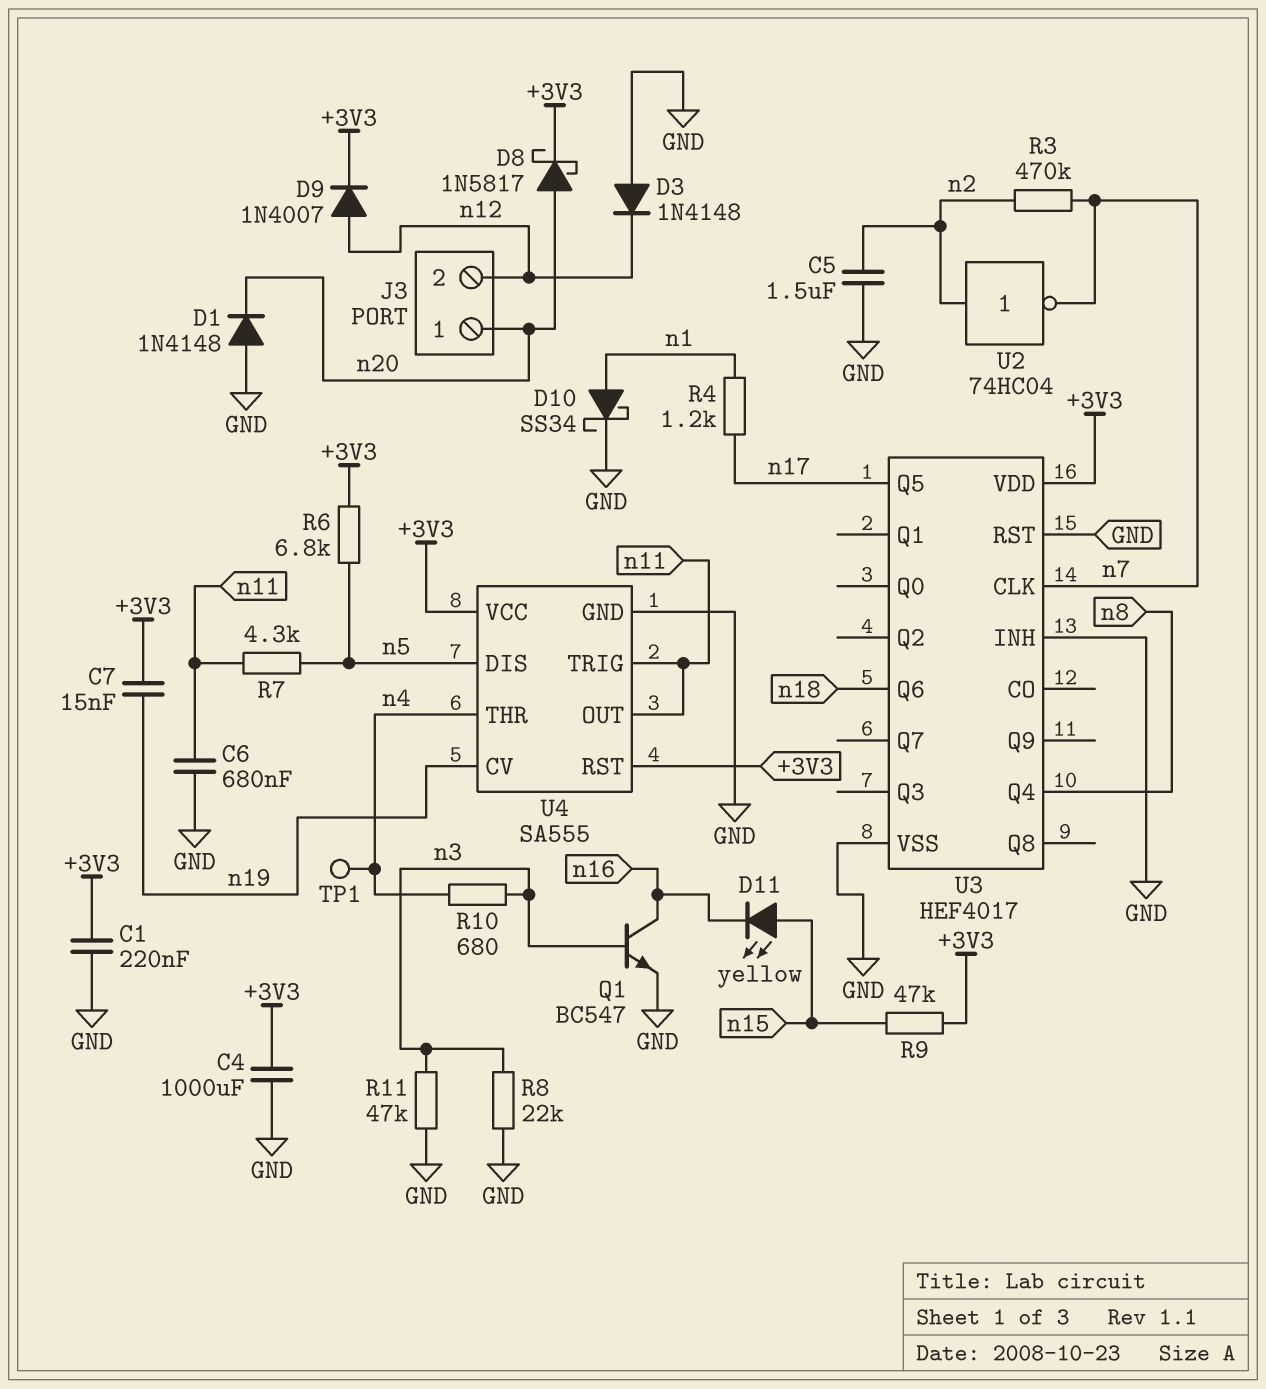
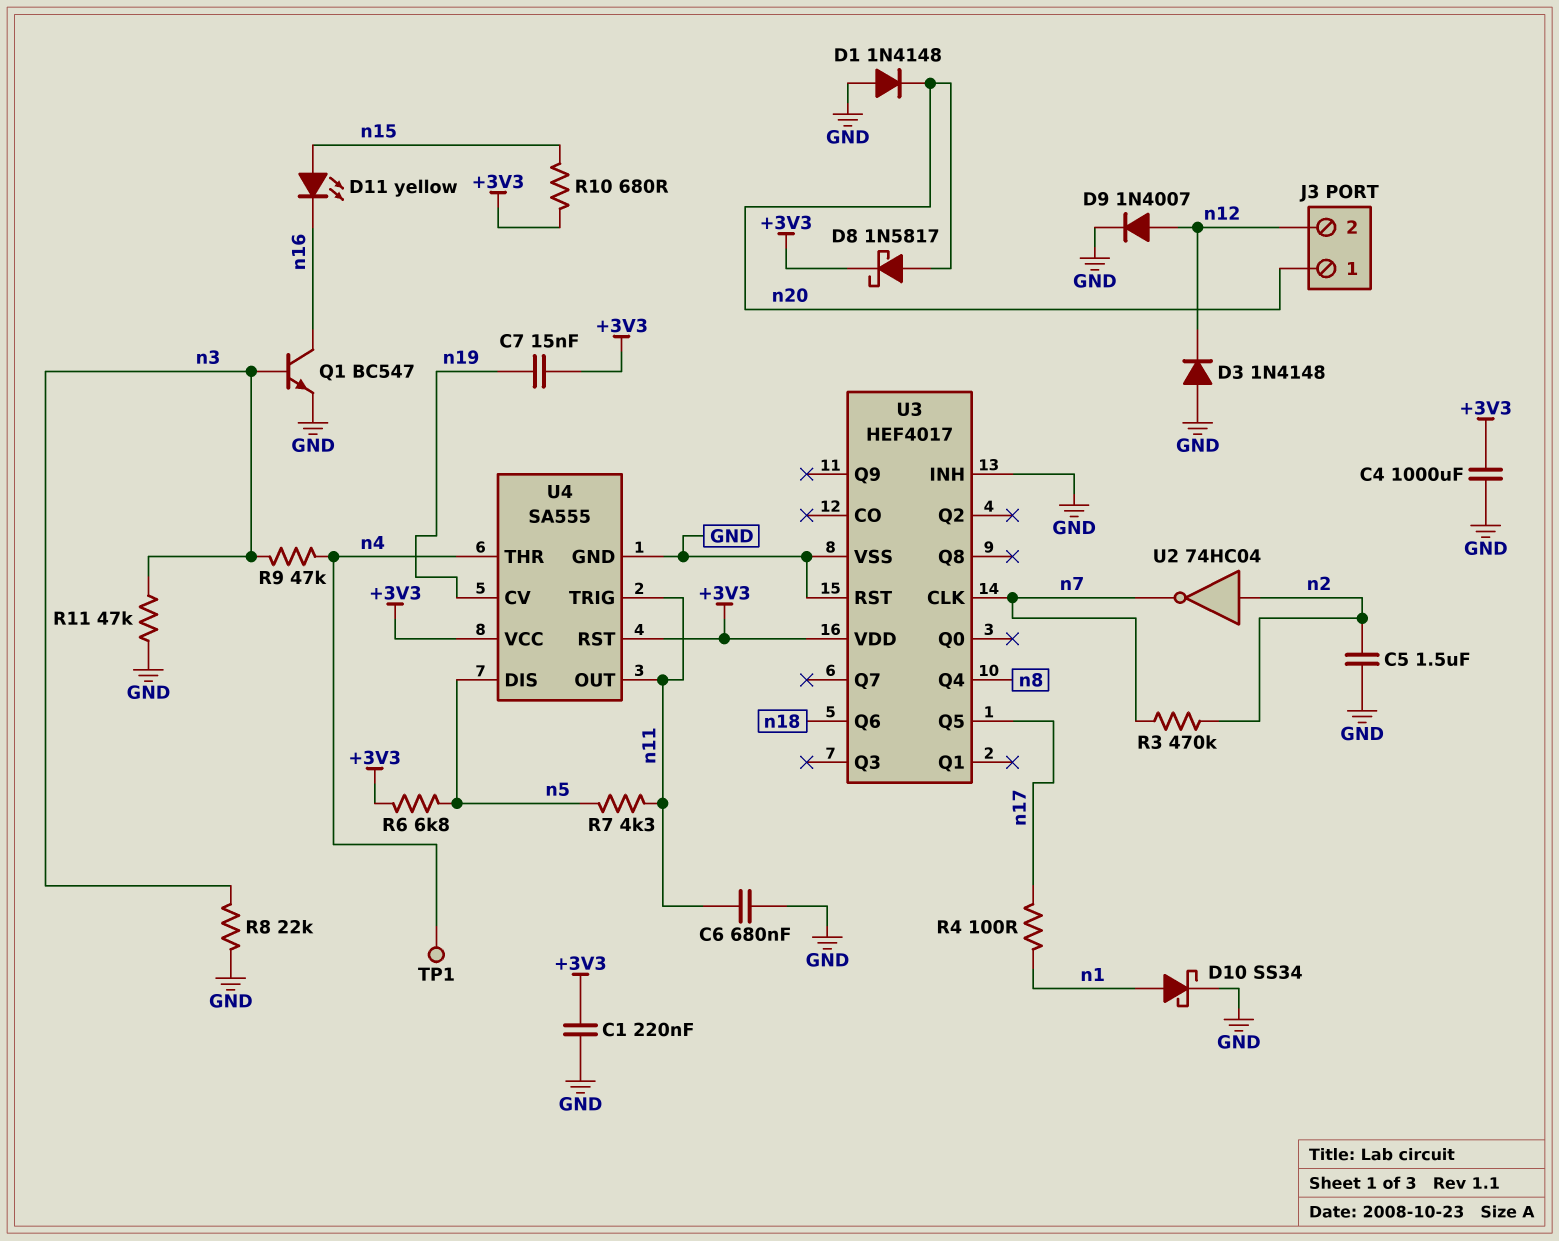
D9: diode 1N4007 (A n12, K +3V3) -> diode 1N4007 (A n12, K GND)
R4: 1.2k (n1, n17) -> 100 (n1, n17)
R9: 47k (+3V3, n15) -> 47k (n3, n4)
R10: 680 (n3, n4) -> 680 (+3V3, n15)

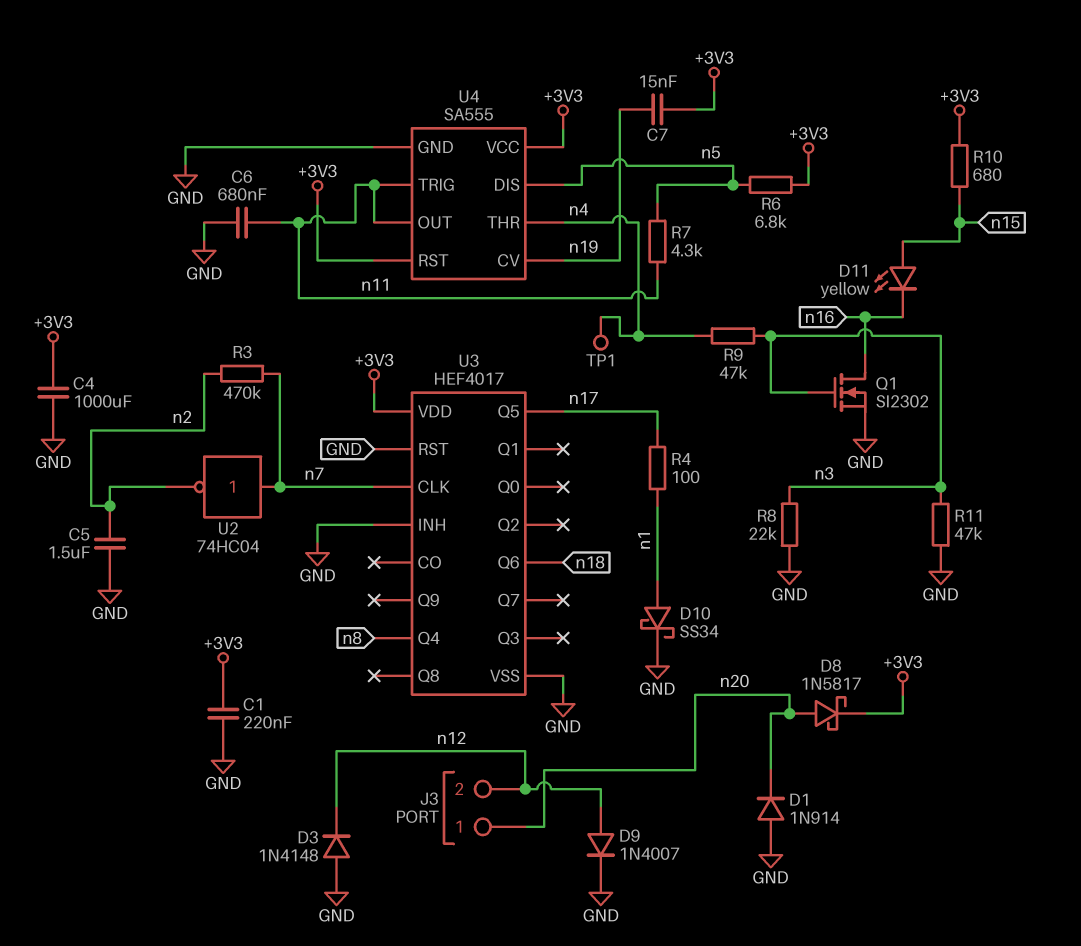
D1: diode 1N4148 (A GND, K n20) -> diode 1N914 (A GND, K n20)
Q1: NPN BC547 (B n3, C n16, E GND) -> NMOS SI2302 (G n3, D n16, S GND)
U2: NOT 74HC04 (in n2, out n7) -> NOT 74HC04 (in n7, out n2)

